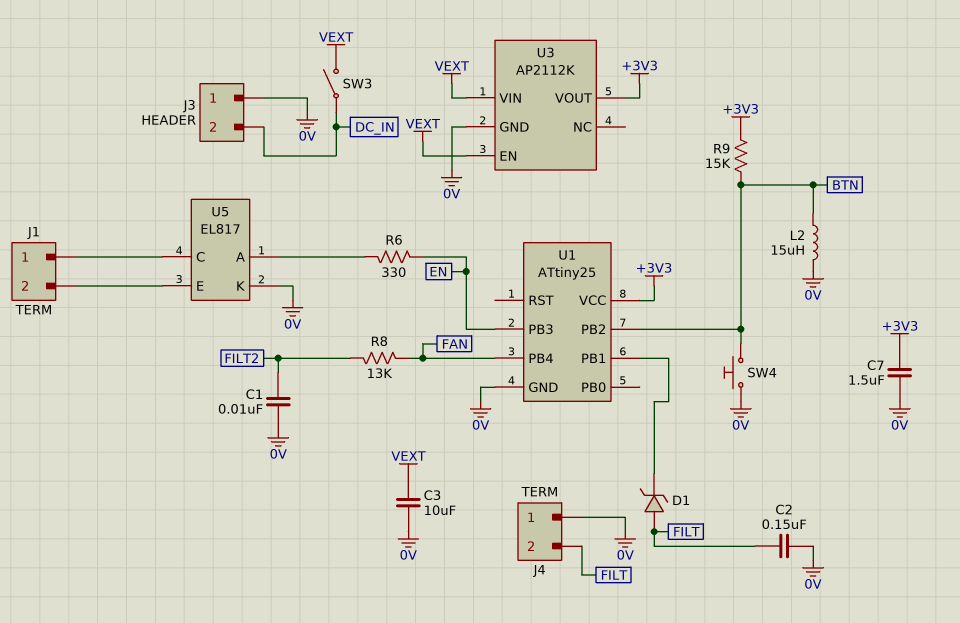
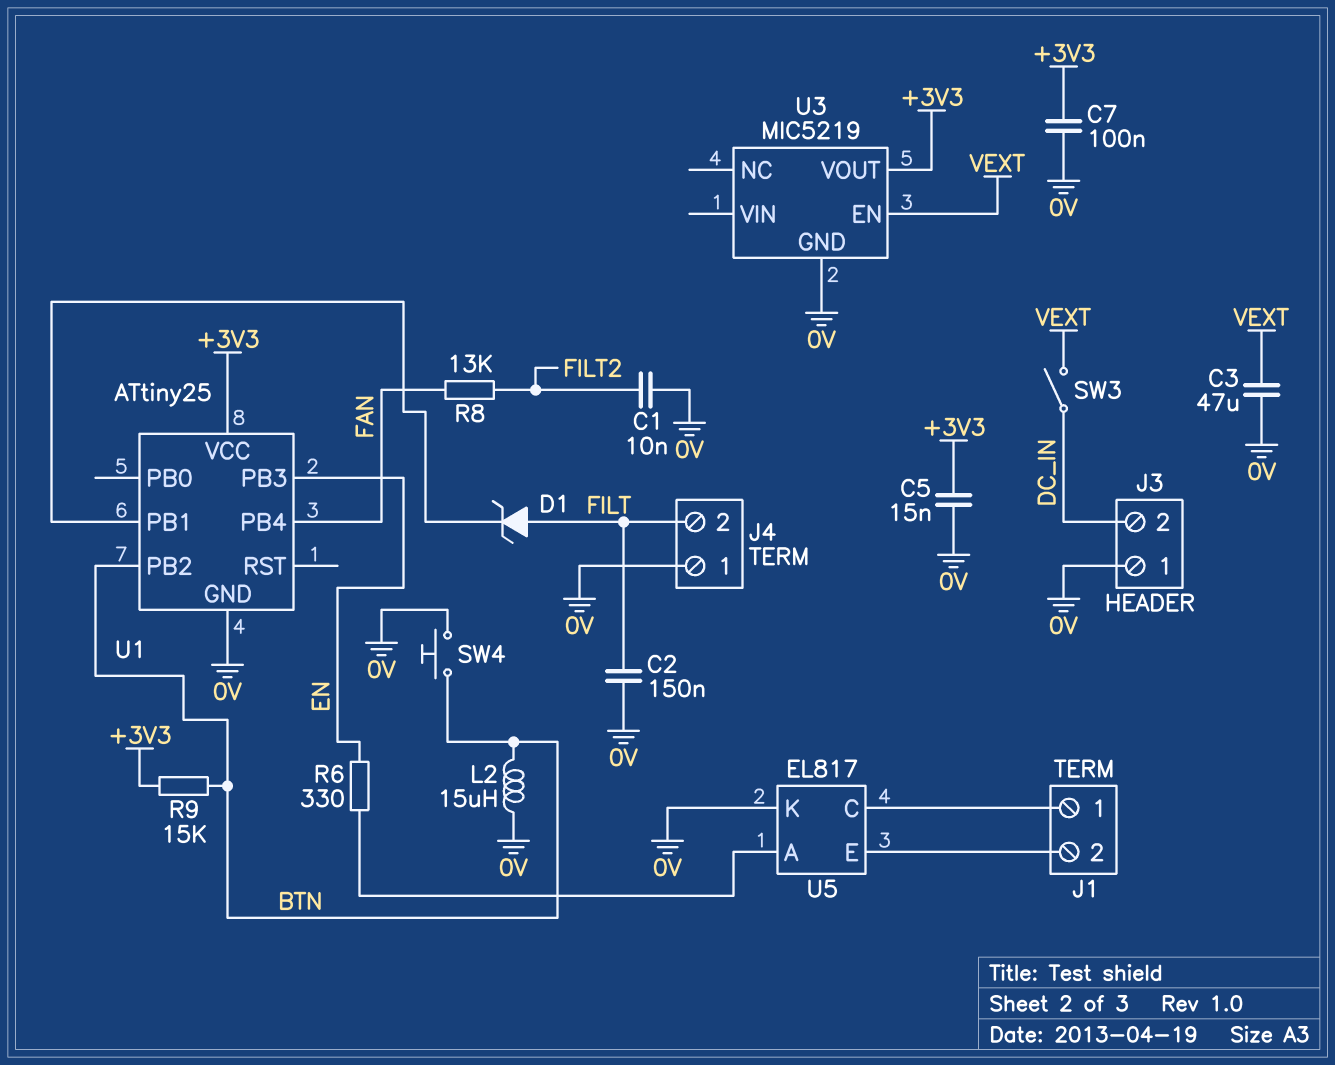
C3: 10uF (0V, VEXT) -> 47uF (0V, VEXT)
C5: none -> 15nF (+3V3, 0V)
C7: 1.5uF (+3V3, 0V) -> 100nF (+3V3, 0V)
U3: AP2112K -> MIC5219
U3 pin VIN: VEXT -> none

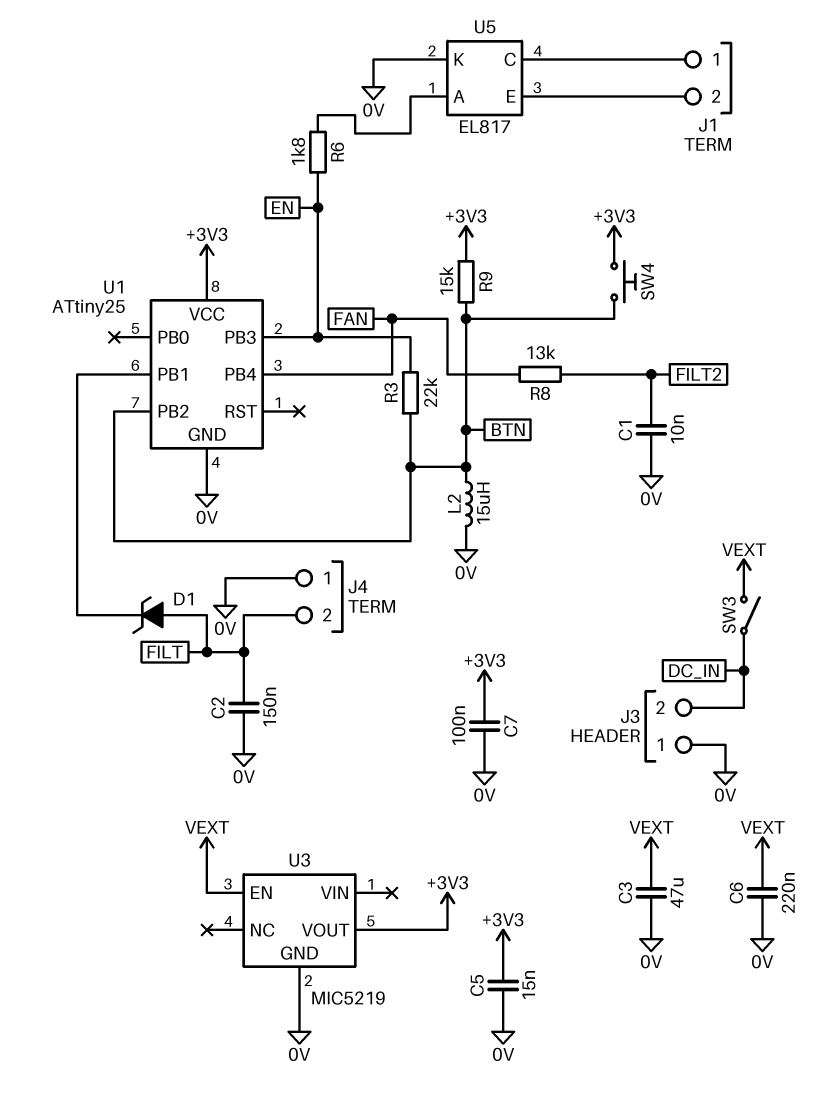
C6: none -> 220nF (0V, VEXT)
R3: none -> 22k (BTN, EN)
R6: 330 (EN, U5/A) -> 1.8k (EN, U5/A)
SW4: button (0V, BTN) -> button (+3V3, BTN)

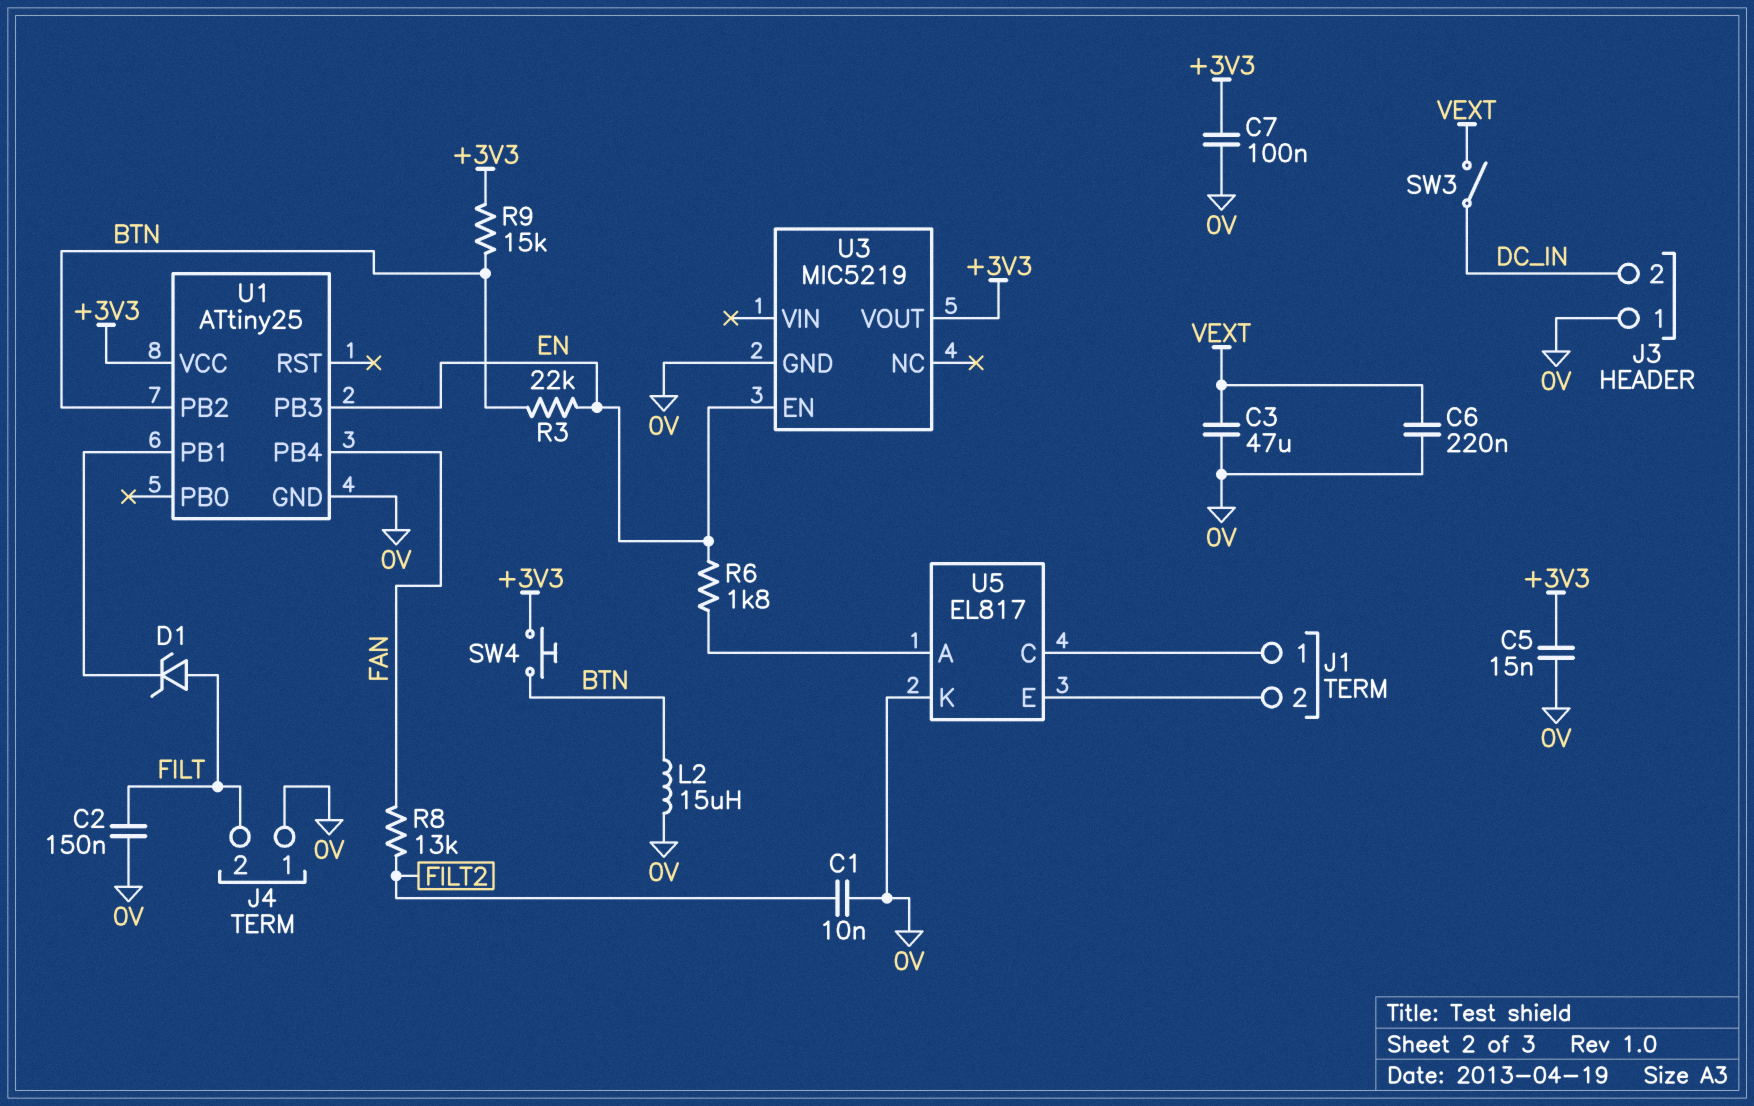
U3 pin EN: VEXT -> EN

